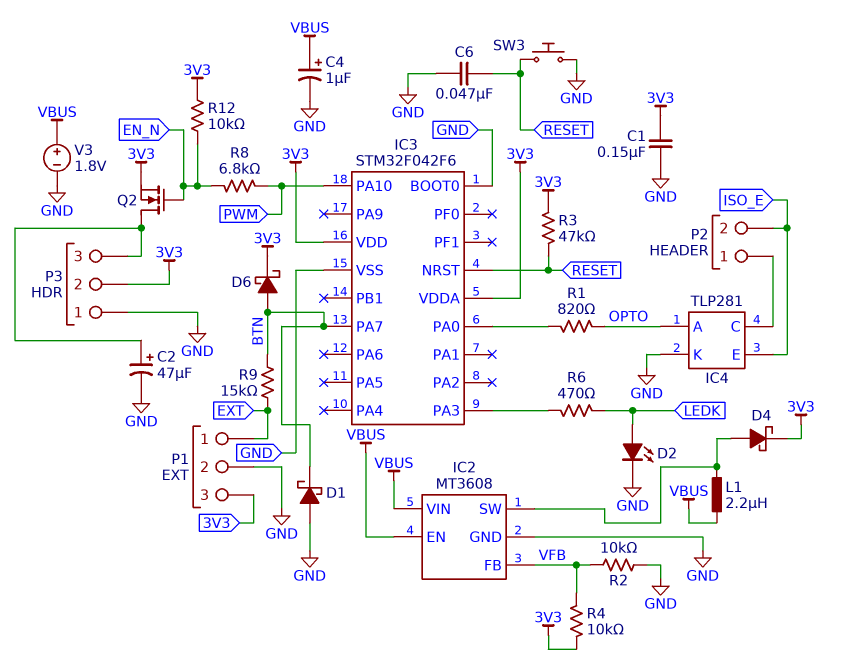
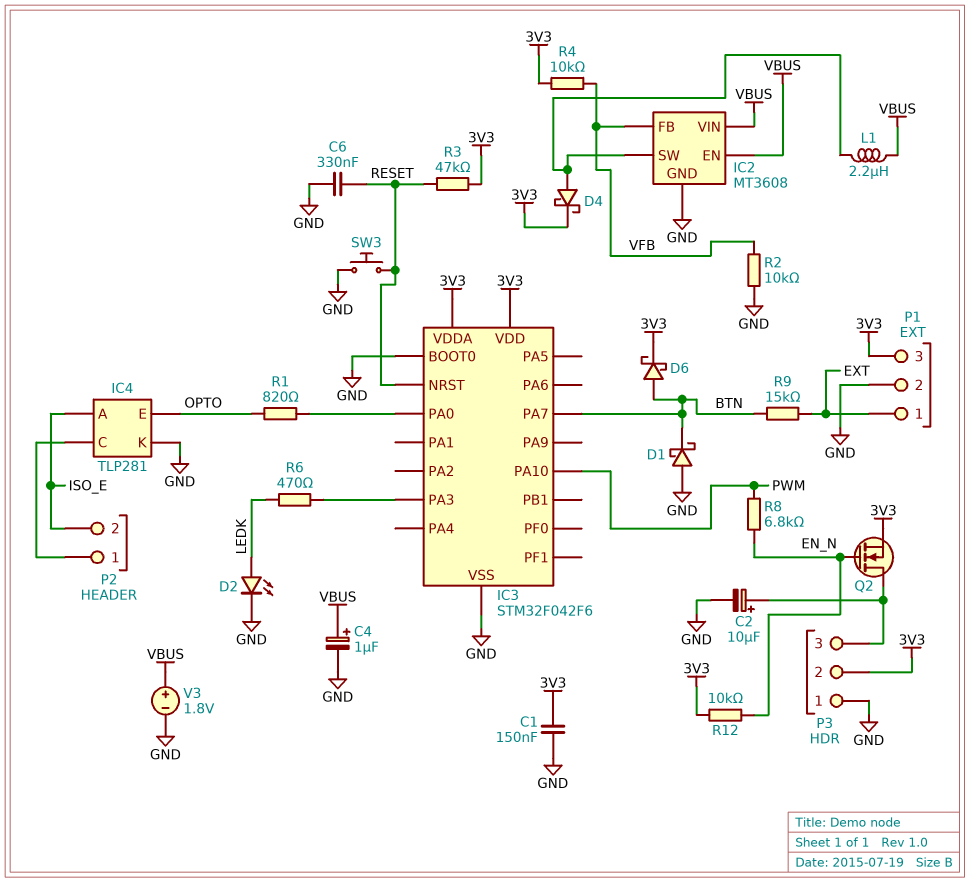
C2: 47uF (plus P3/3, minus GND) -> 10uF (plus P3/3, minus GND)
C6: 47nF (GND, RESET) -> 330nF (GND, RESET)
IC4 pin A: OPTO -> ISO_E
IC4 pin E: ISO_E -> OPTO

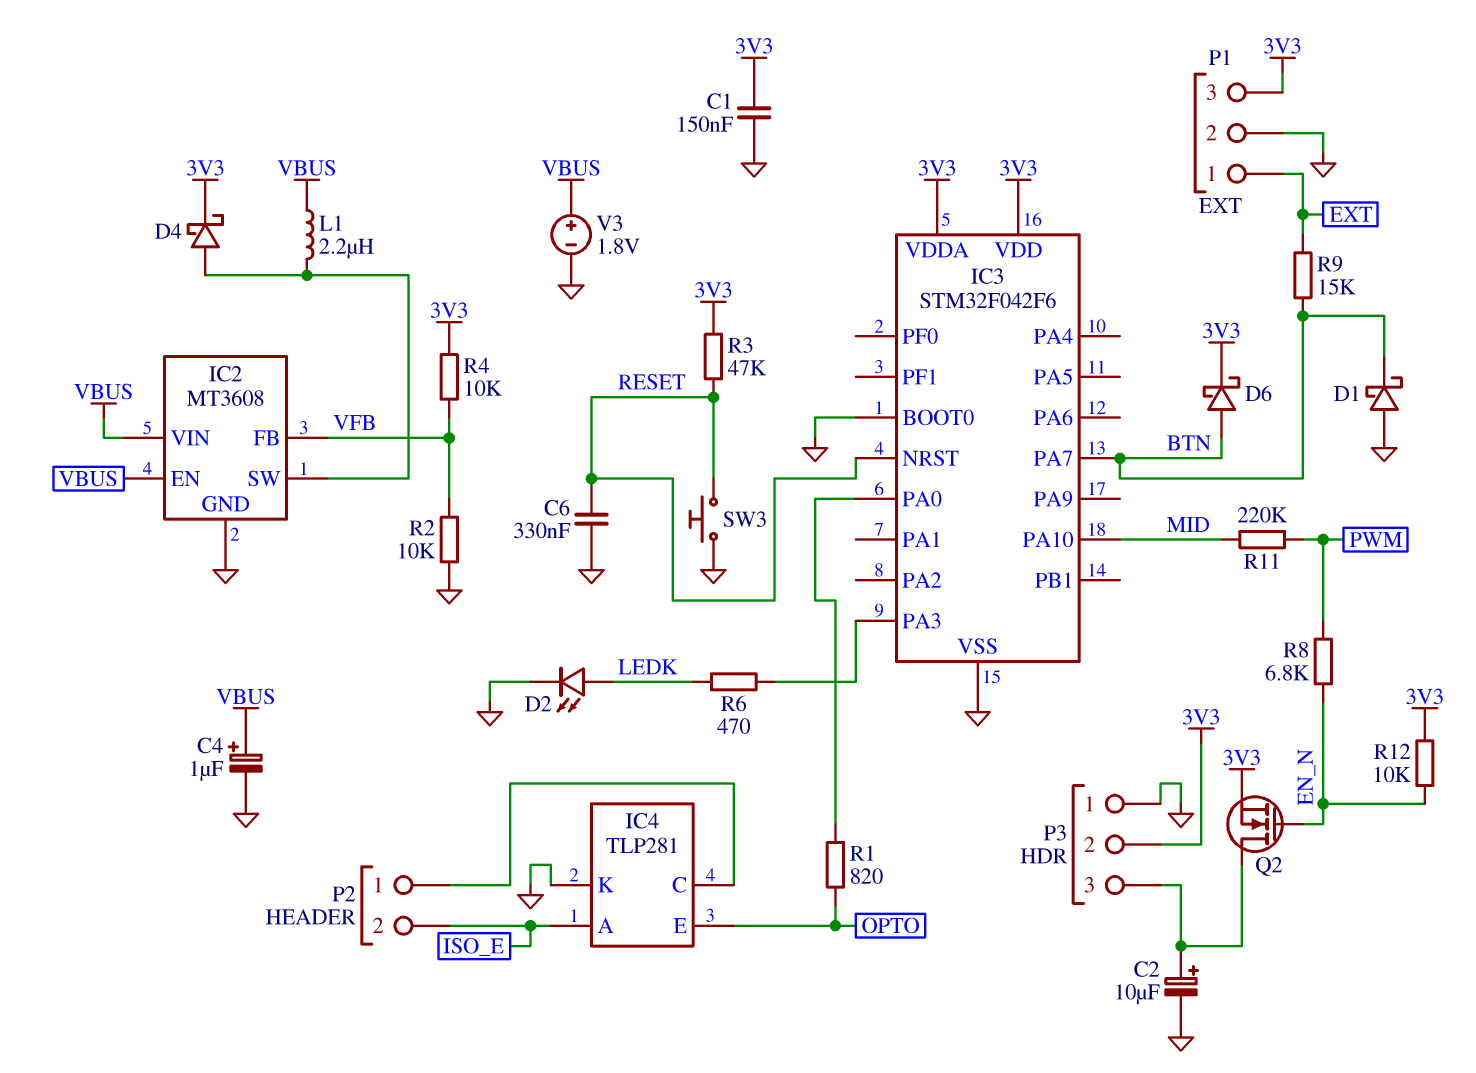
IC3 pin PA10: PWM -> MID
R11: none -> 220k (MID, PWM)

